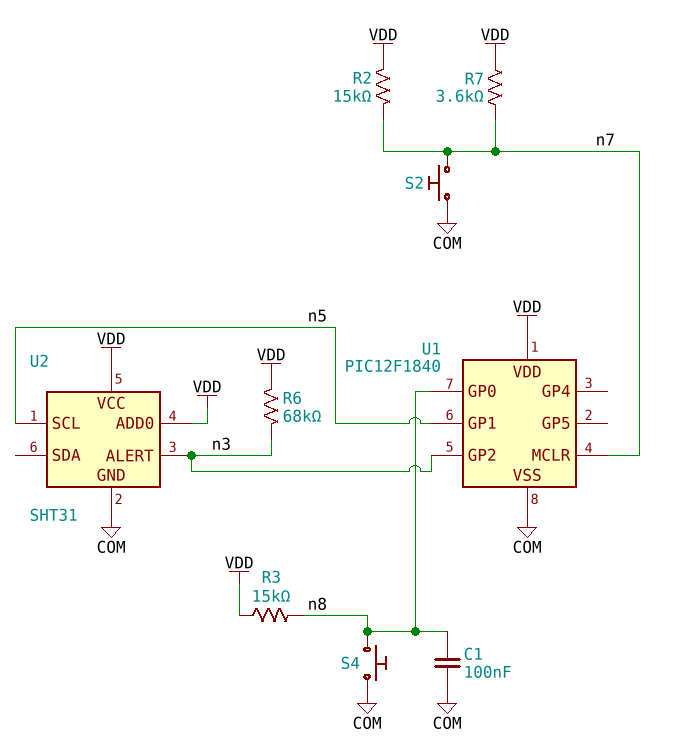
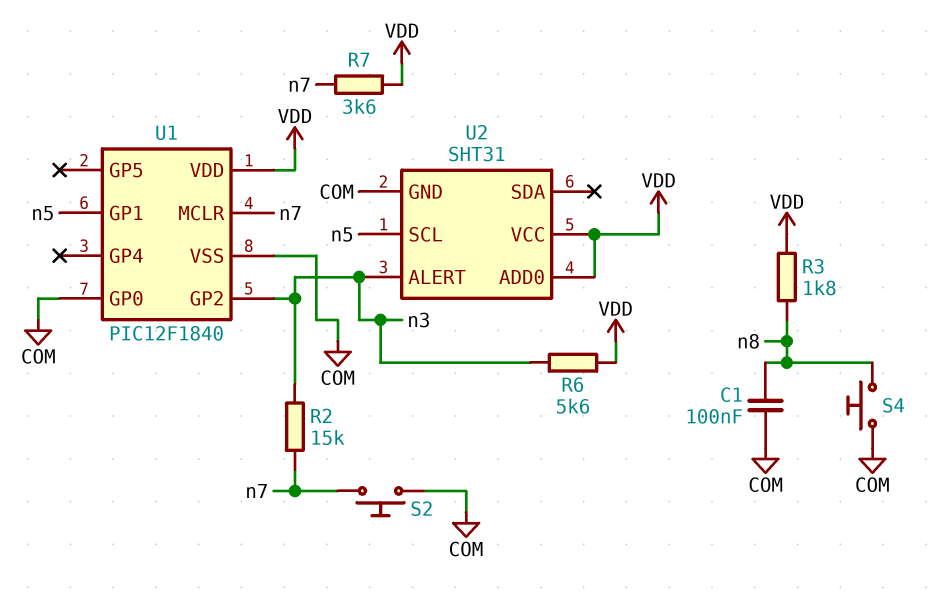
R2: 15k (VDD, n7) -> 15k (n3, n7)
R3: 15k (VDD, n8) -> 1.8k (VDD, n8)
R6: 68k (VDD, n3) -> 5.6k (VDD, n3)
U1 pin GP0: n8 -> COM

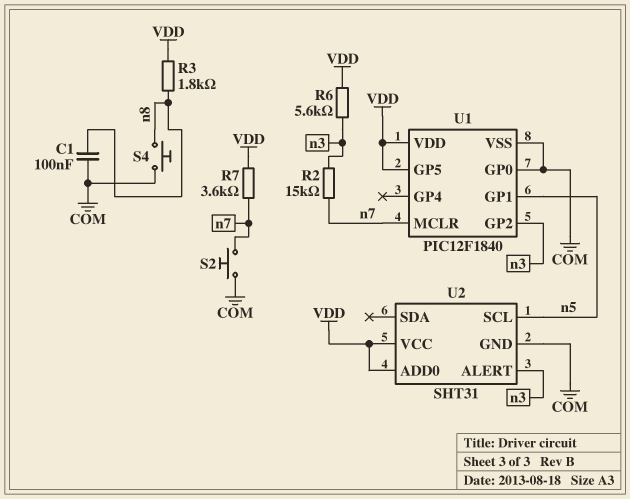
U1 pin GP5: none -> VDD

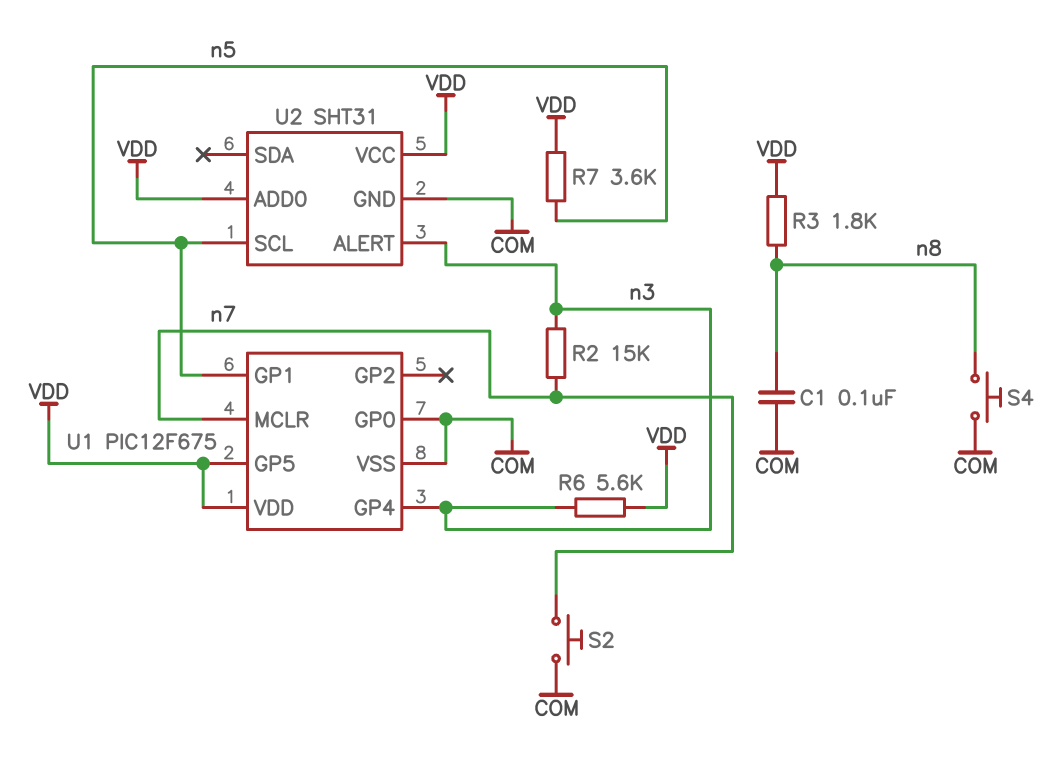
R7: 3.6k (VDD, n7) -> 3.6k (VDD, n5)
U1: PIC12F1840 -> PIC12F675
U1 pin GP2: n3 -> none
U1 pin GP4: none -> n3

